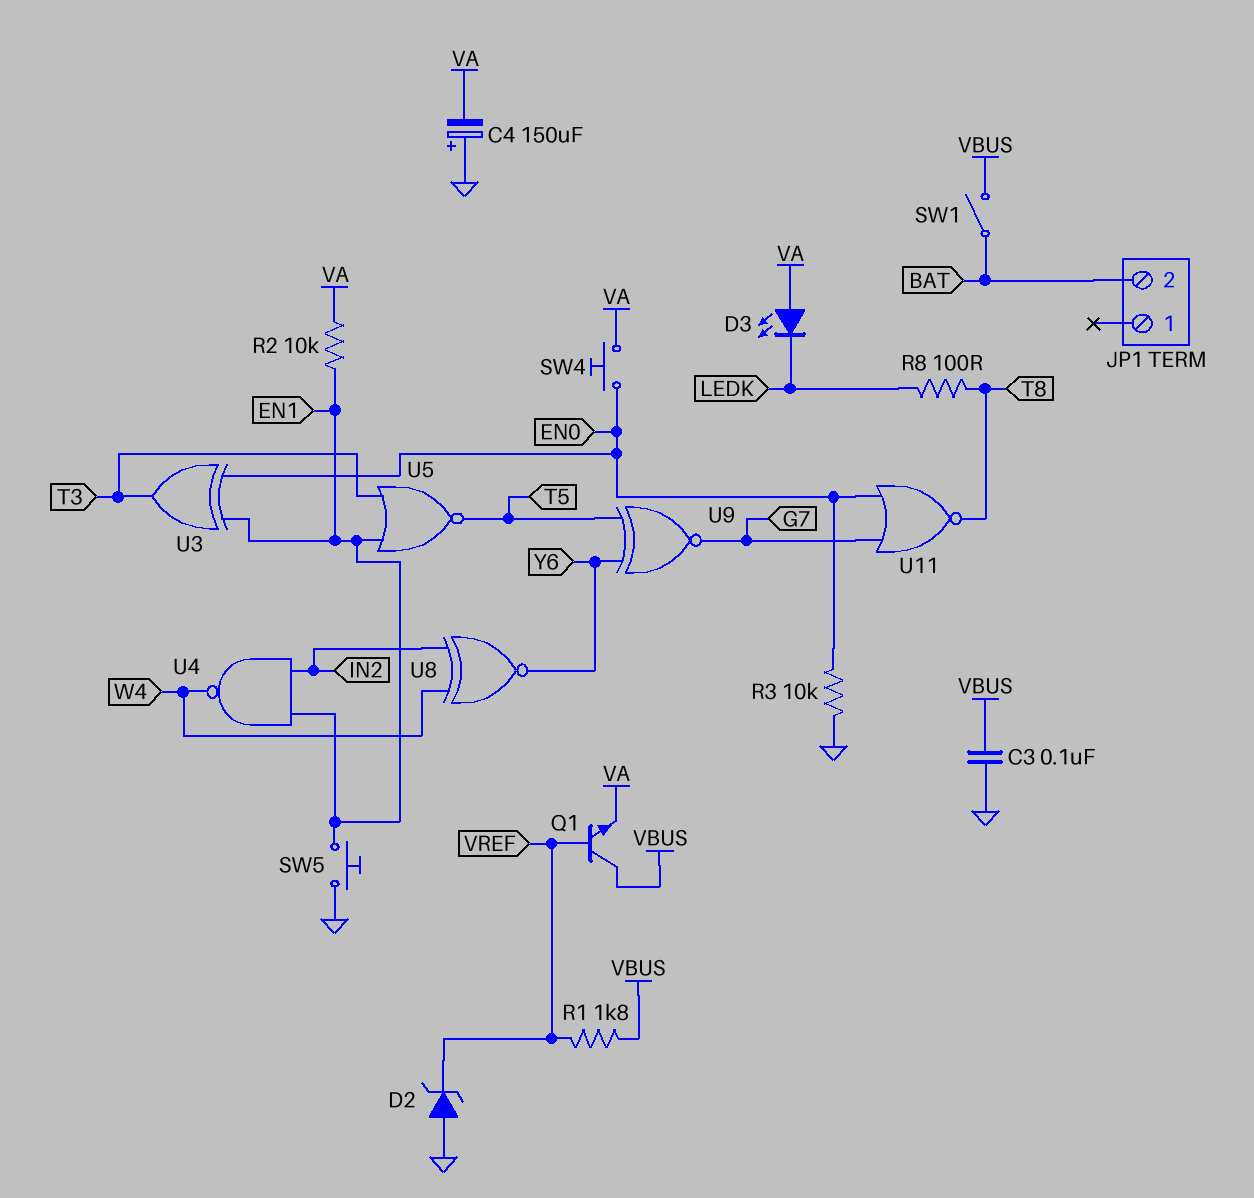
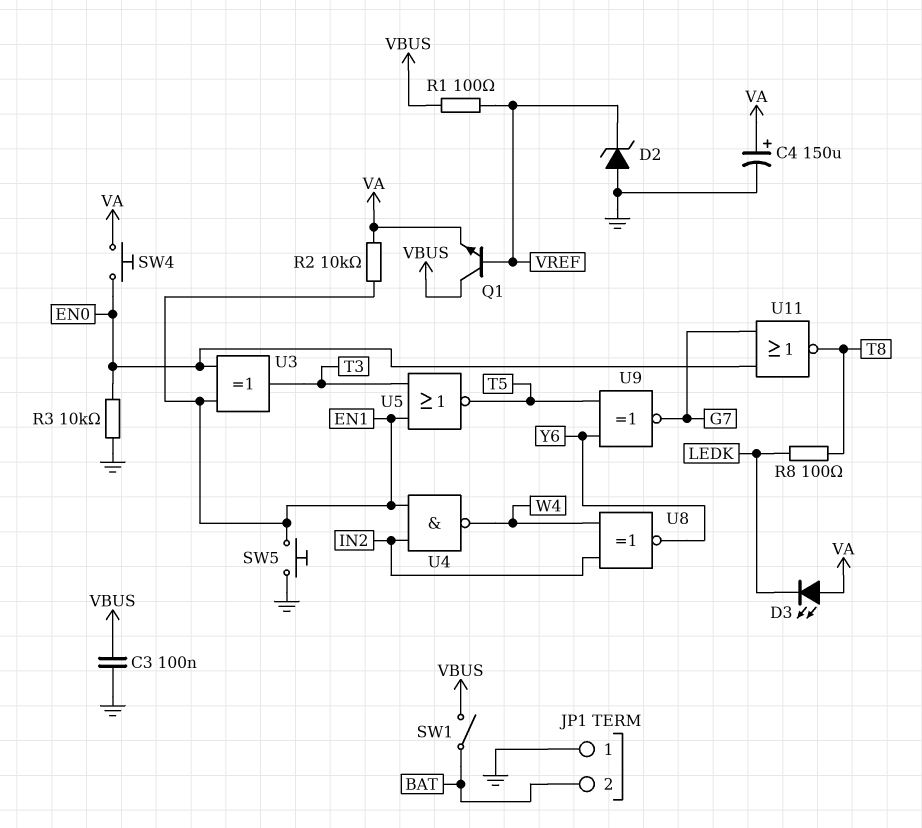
C4: 150uF (plus GND, minus VA) -> 150uF (plus VA, minus GND)
JP1 pin 1: none -> GND
R1: 1.8k (VBUS, VREF) -> 100 (VBUS, VREF)

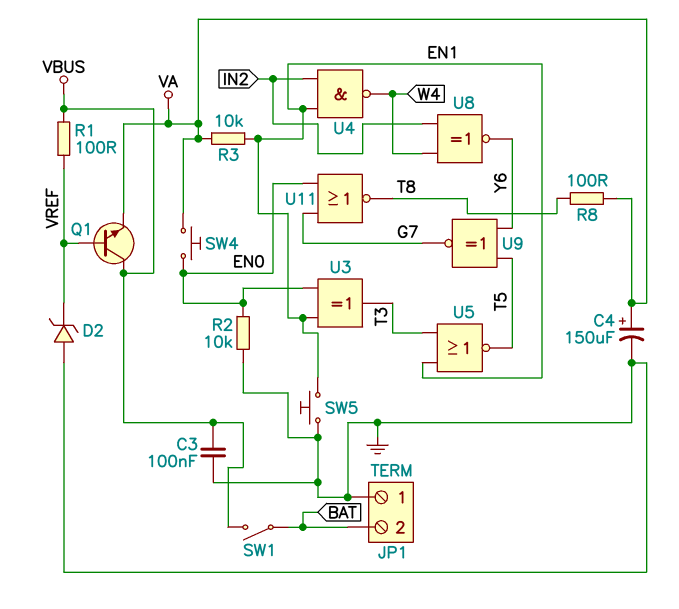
D3: LED (A VA, K LEDK) -> none
R2: 10k (EN1, VA) -> 10k (EN0, GND)
R3: 10k (EN0, GND) -> 10k (EN1, VA)
R8: 100 (LEDK, T8) -> 100 (T8, VA)

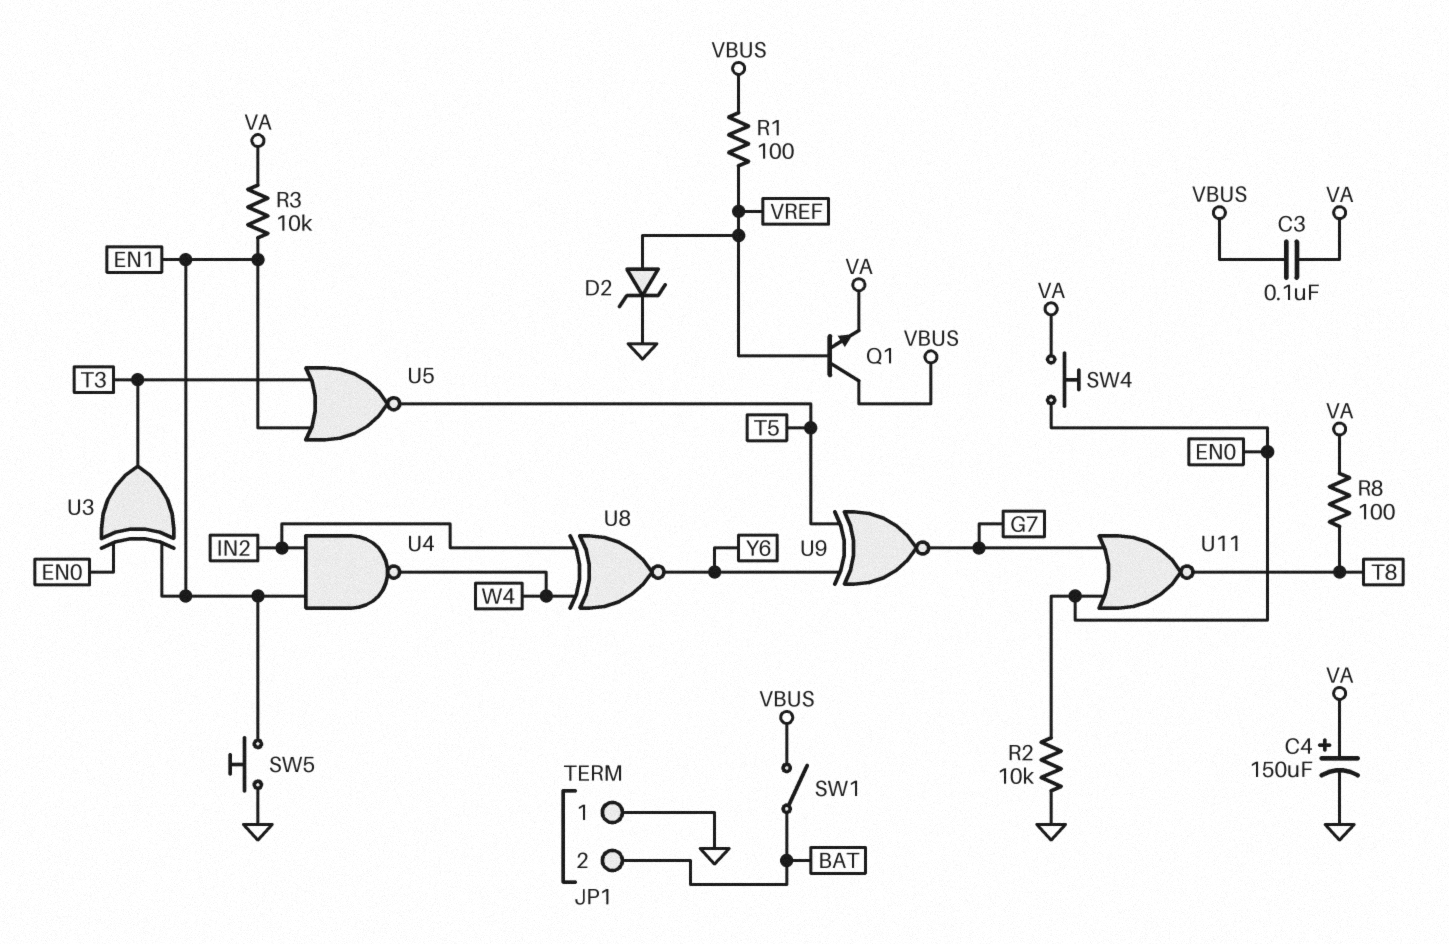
C3: 100nF (GND, VBUS) -> 100nF (VA, VBUS)
D2: zener (A GND, K VREF) -> zener (A VREF, K GND)

